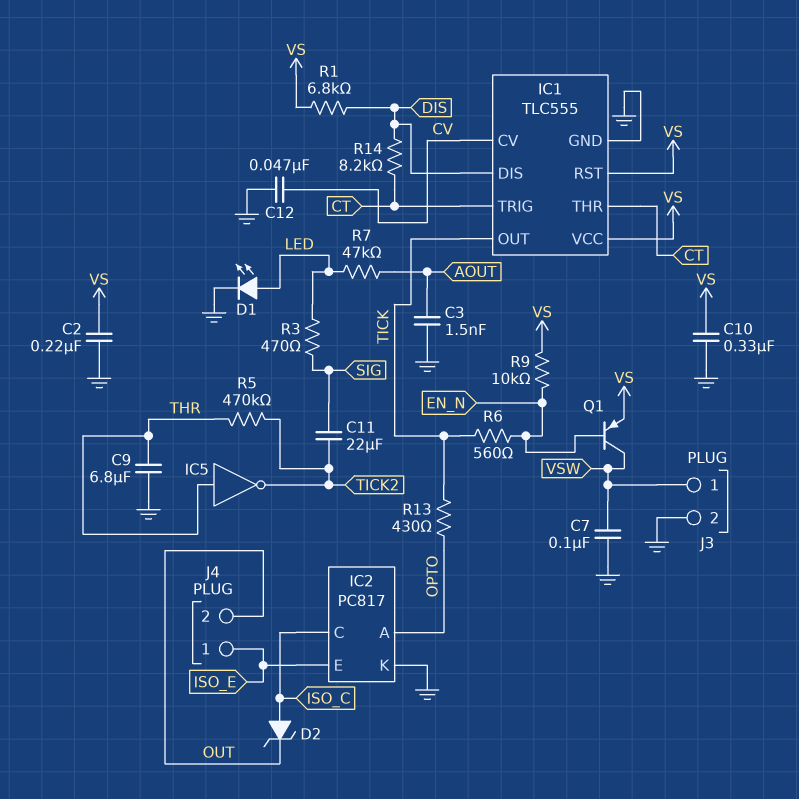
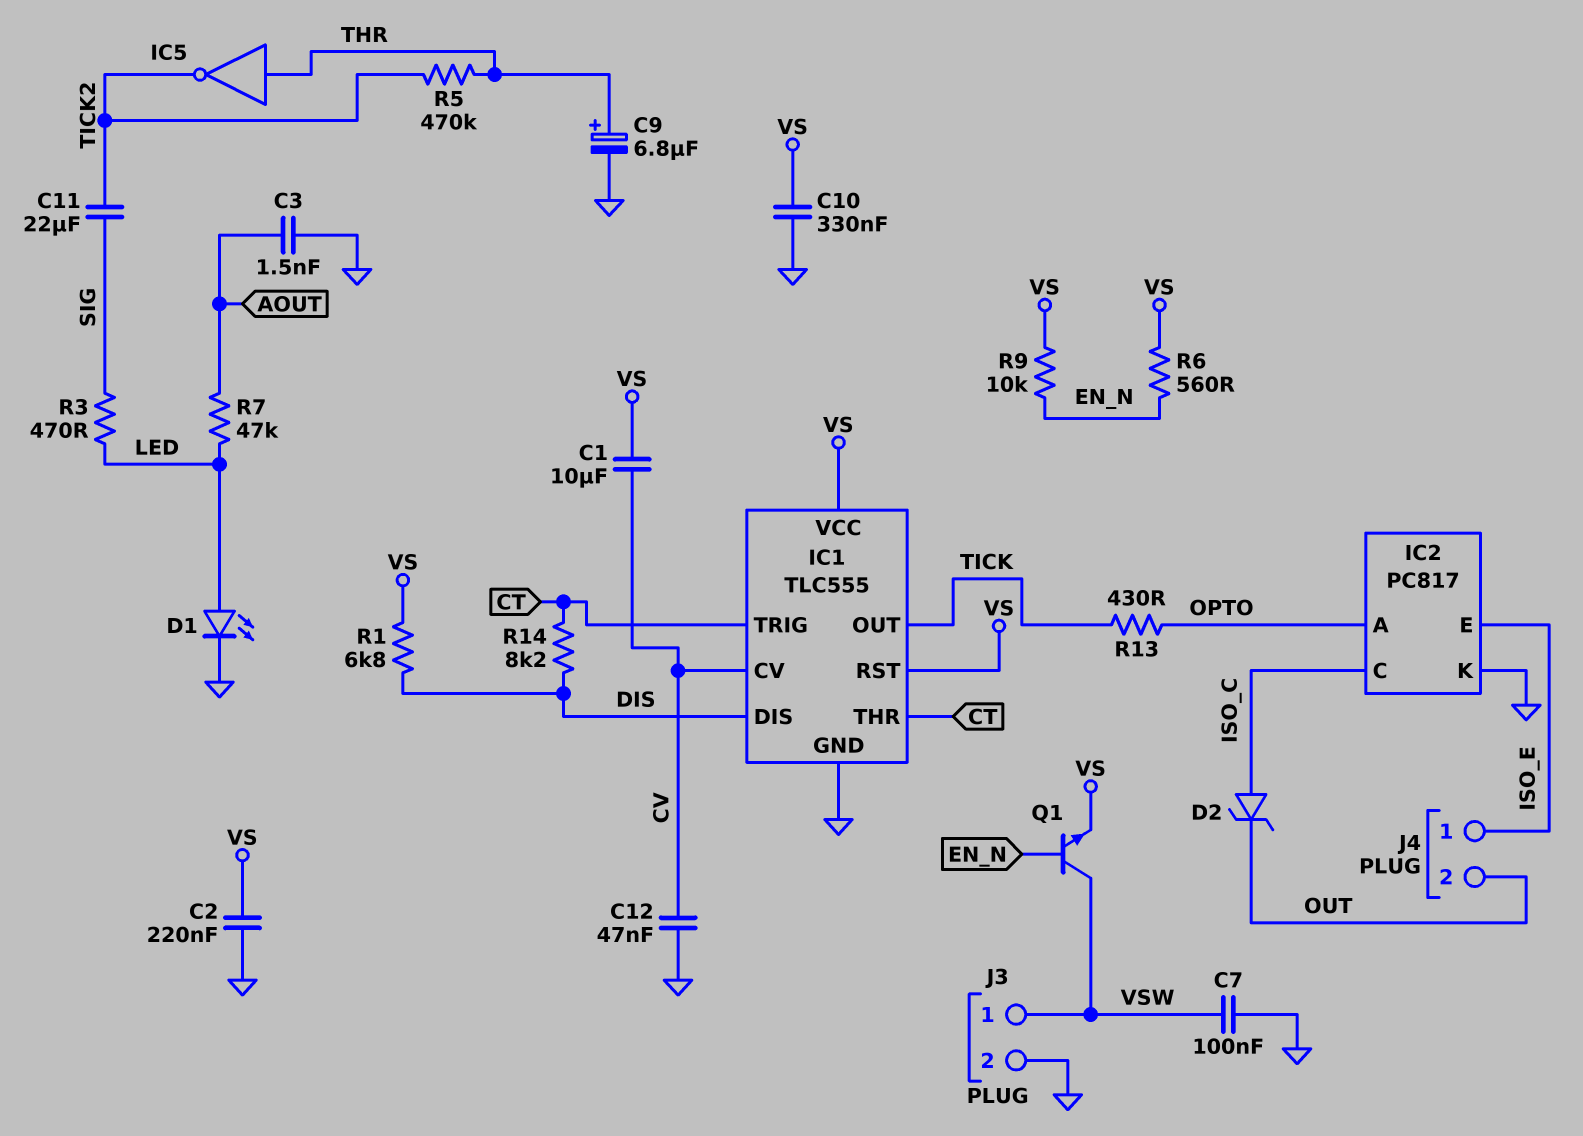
C1: none -> 10uF (CV, VS)
C9: 6.8uF (GND, THR) -> 6.8uF (plus THR, minus GND)
Q1: PNP (B EN_N, C VSW, E VS) -> NPN (B EN_N, C VSW, E VS)
R6: 560 (EN_N, TICK) -> 560 (EN_N, VS)

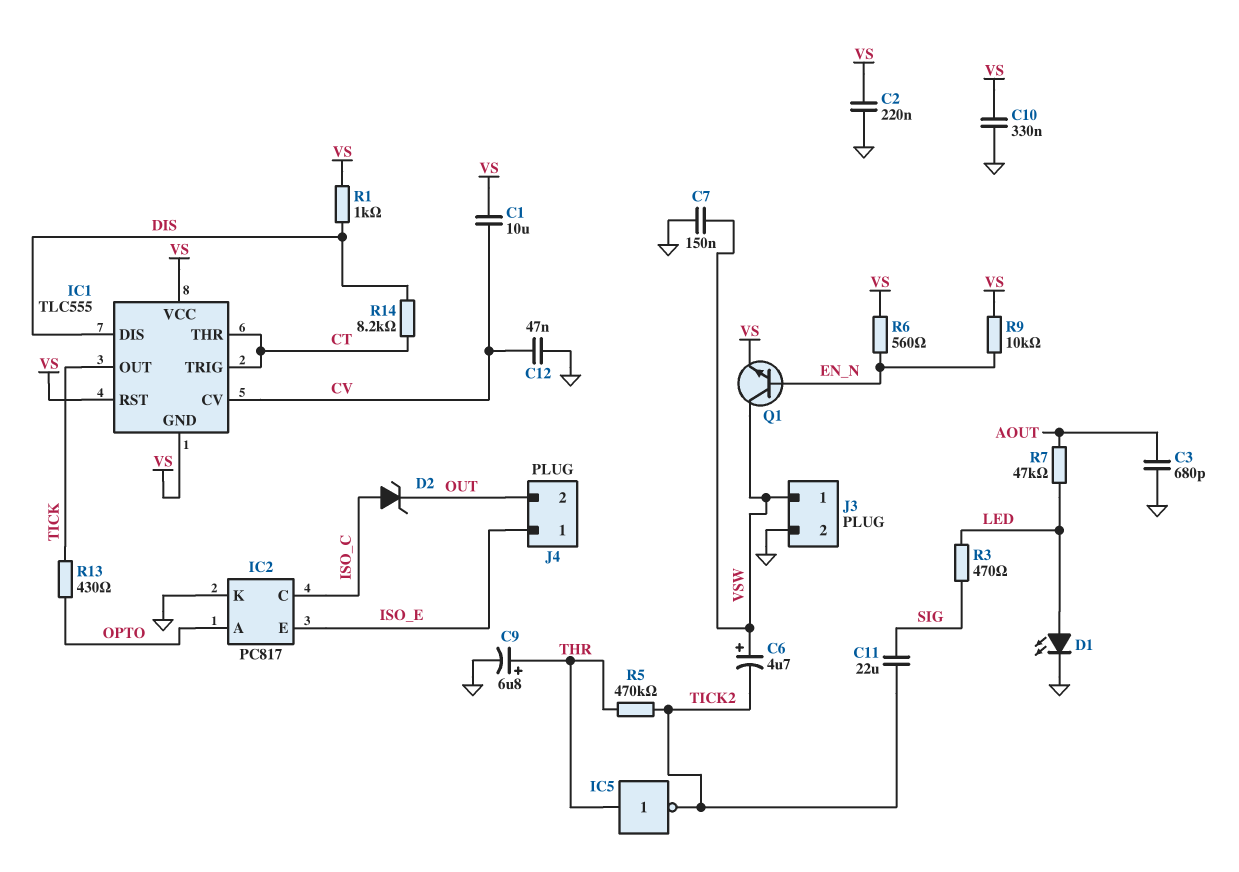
C3: 1.5nF (AOUT, GND) -> 680pF (AOUT, GND)
C6: none -> 4.7uF (plus VSW, minus TICK2)
C7: 100nF (GND, VSW) -> 150nF (GND, VSW)
IC1 pin GND: GND -> VS
R1: 6.8k (DIS, VS) -> 1k (DIS, VS)

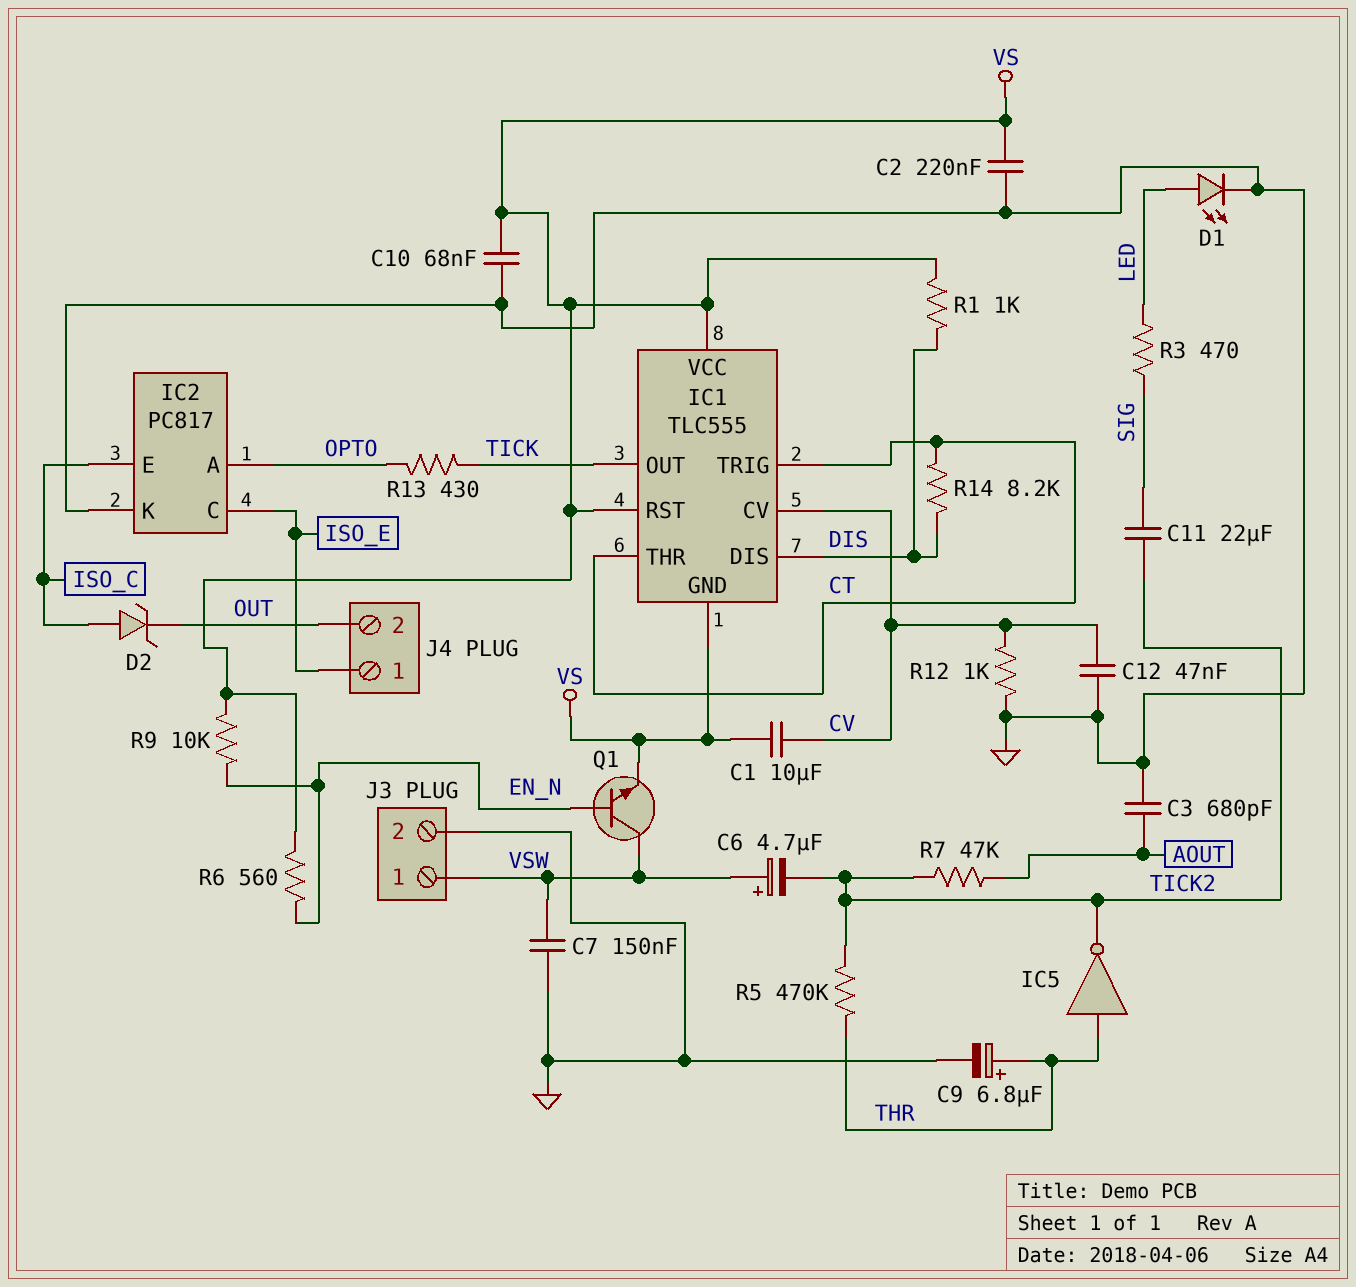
C10: 330nF (GND, VS) -> 68nF (GND, VS)
IC2 pin C: ISO_C -> ISO_E
IC2 pin E: ISO_E -> ISO_C
R7: 47k (AOUT, LED) -> 47k (AOUT, TICK2)
R12: none -> 1k (CV, GND)

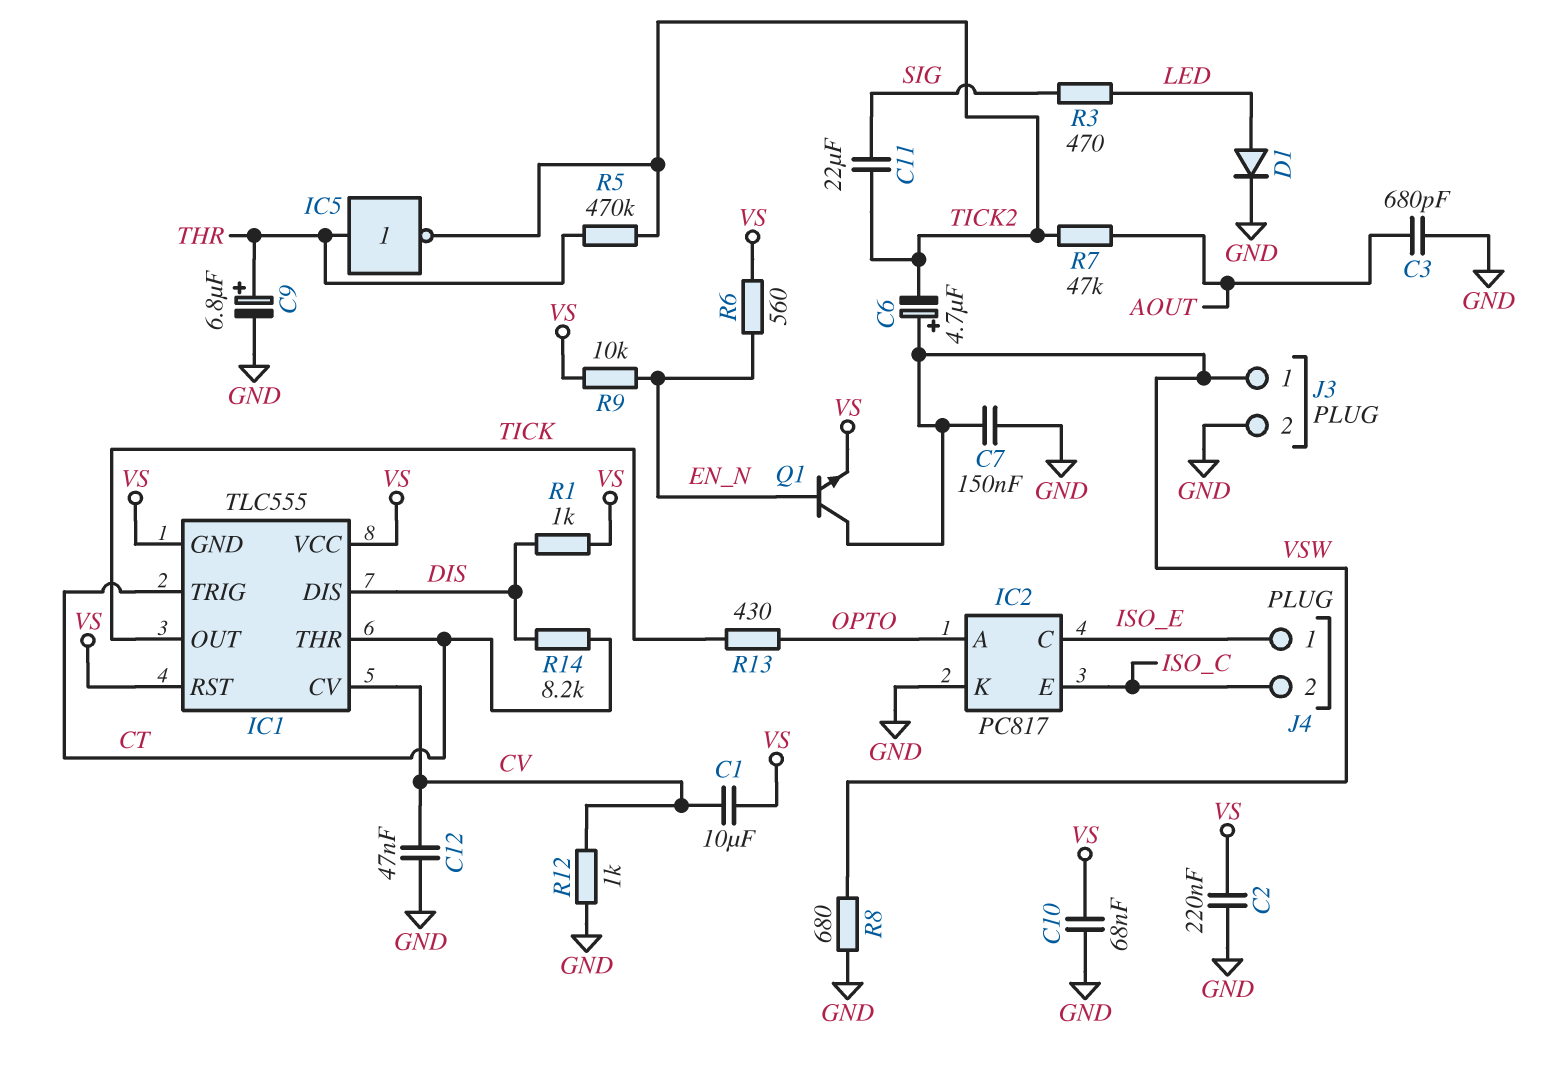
D1: LED (A LED, K GND) -> diode (A LED, K GND)
D2: zener (A ISO_C, K OUT) -> none
J4 pin 2: OUT -> ISO_C
R8: none -> 680 (GND, VSW)

